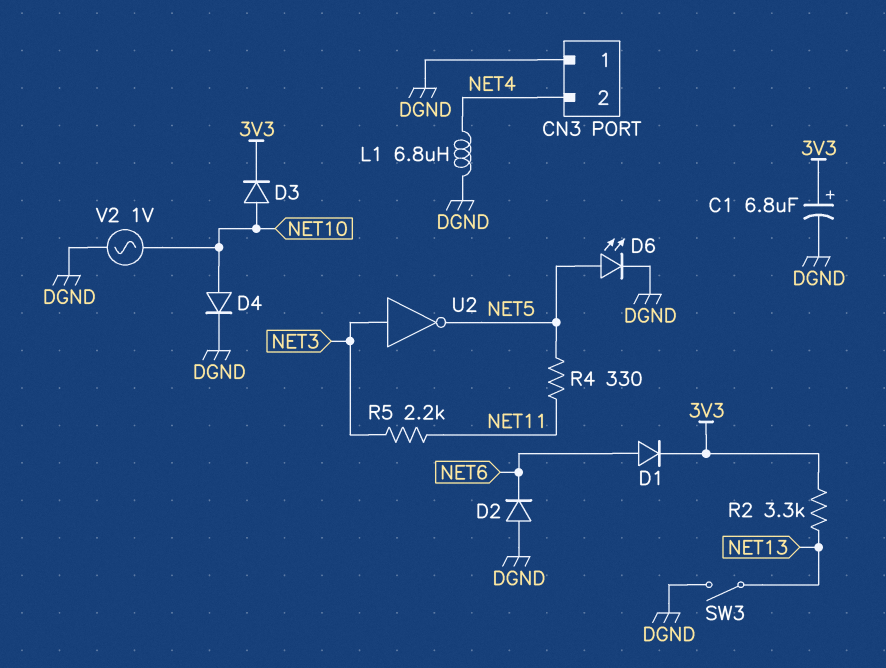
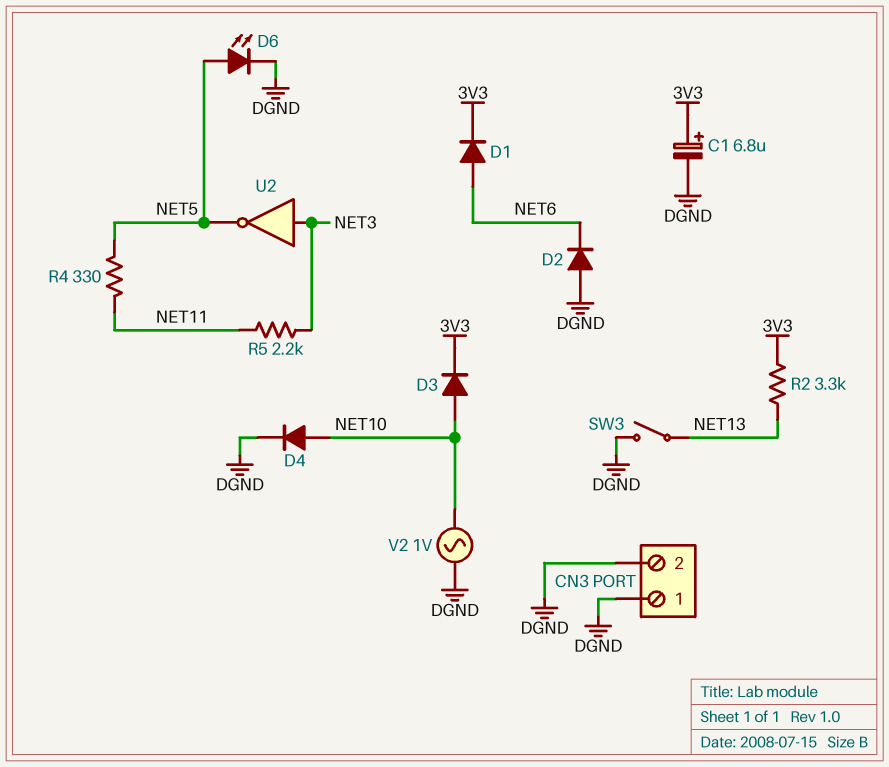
CN3 pin 2: NET4 -> DGND
L1: 6.8uH (DGND, NET4) -> none

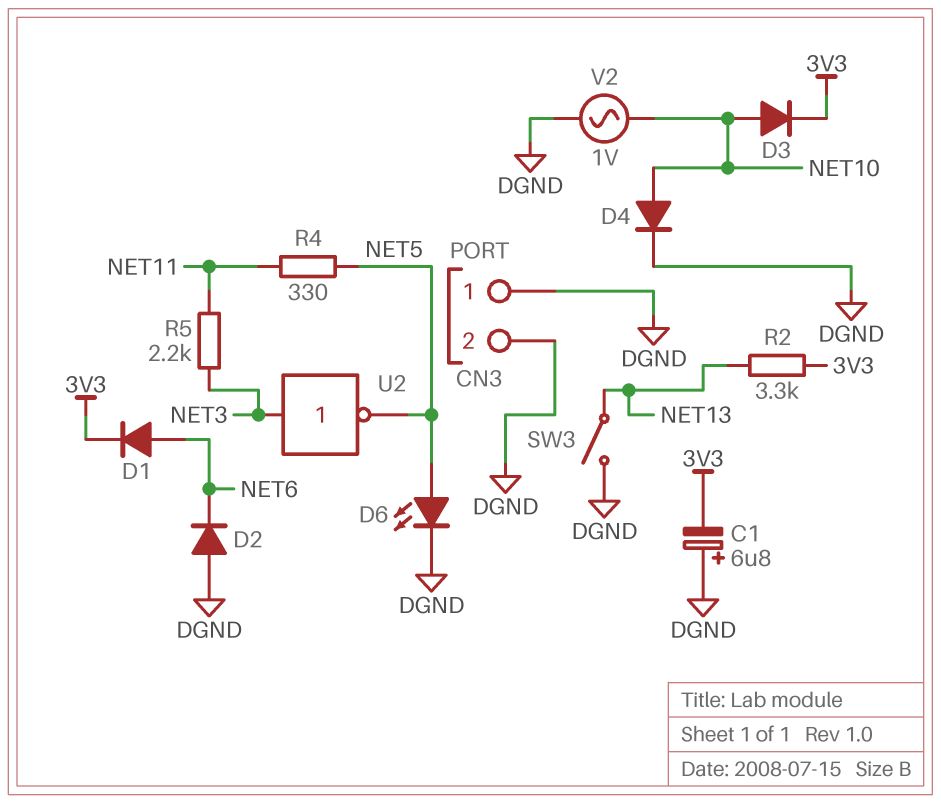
C1: 6.8uF (plus 3V3, minus DGND) -> 6.8uF (plus DGND, minus 3V3)

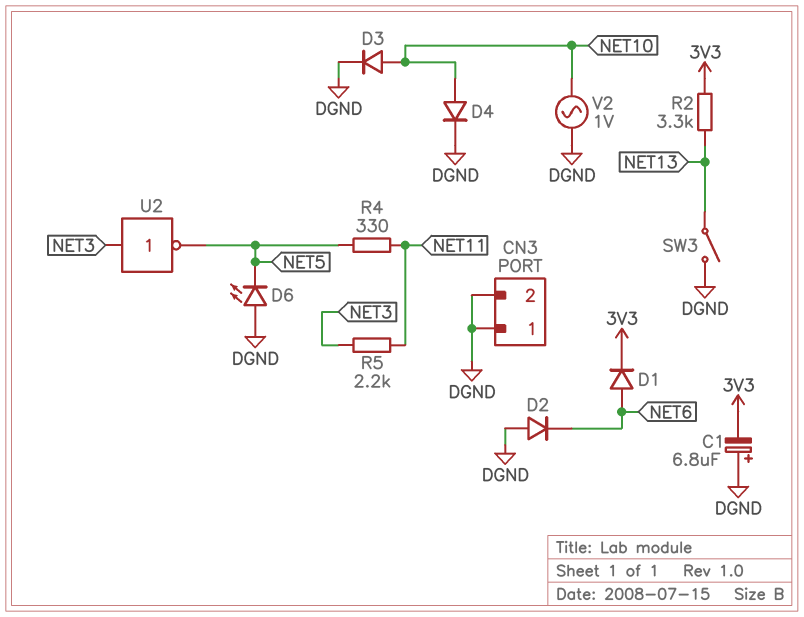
D3: diode (A NET10, K 3V3) -> diode (A NET10, K DGND)
D6: LED (A NET5, K DGND) -> LED (A DGND, K NET5)

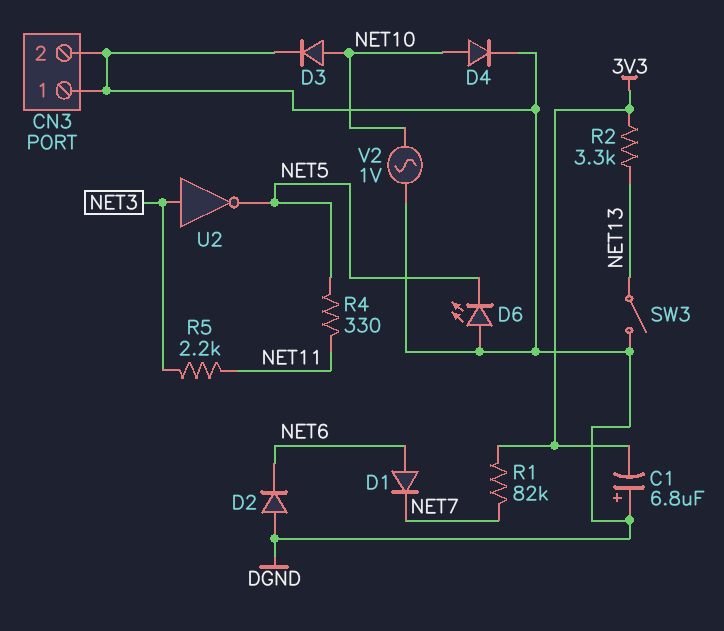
D1: diode (A NET6, K 3V3) -> diode (A NET6, K NET7)
R1: none -> 82k (3V3, NET7)

